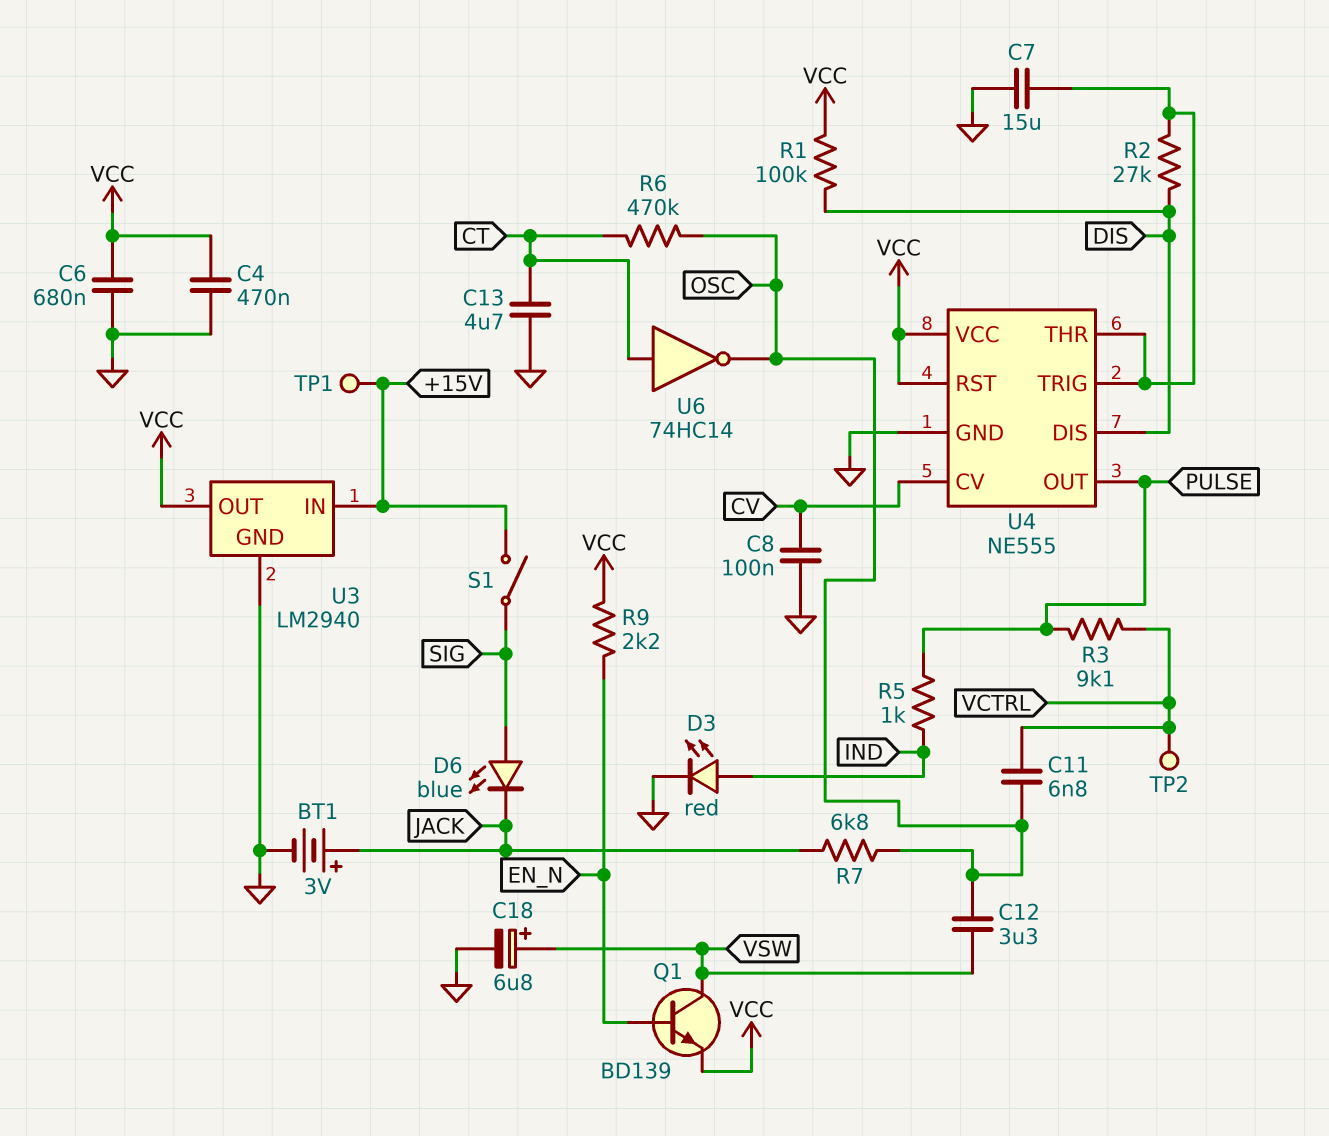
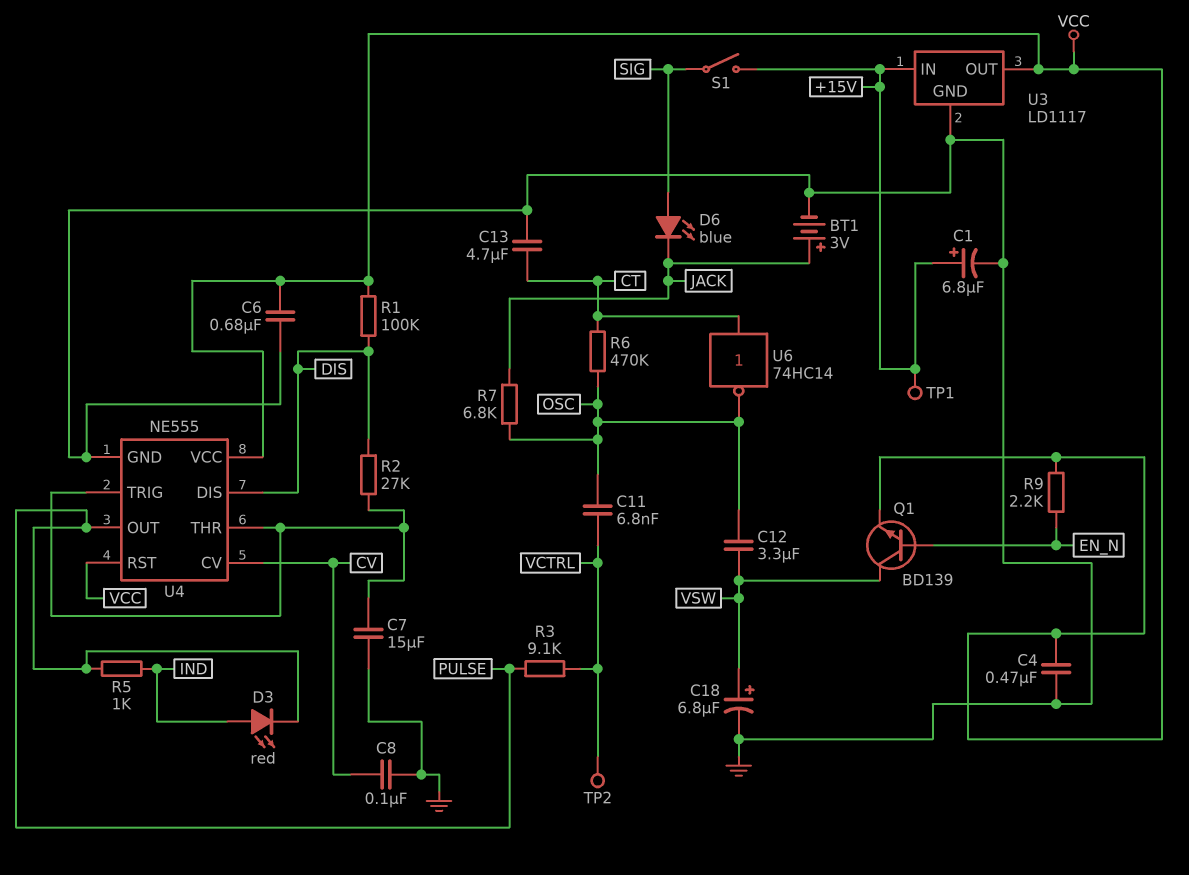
C1: none -> 6.8uF (plus +15V, minus GND)
D3: LED red (A IND, K GND) -> LED red (A IND, K PULSE)
U3: LM2940 -> LD1117

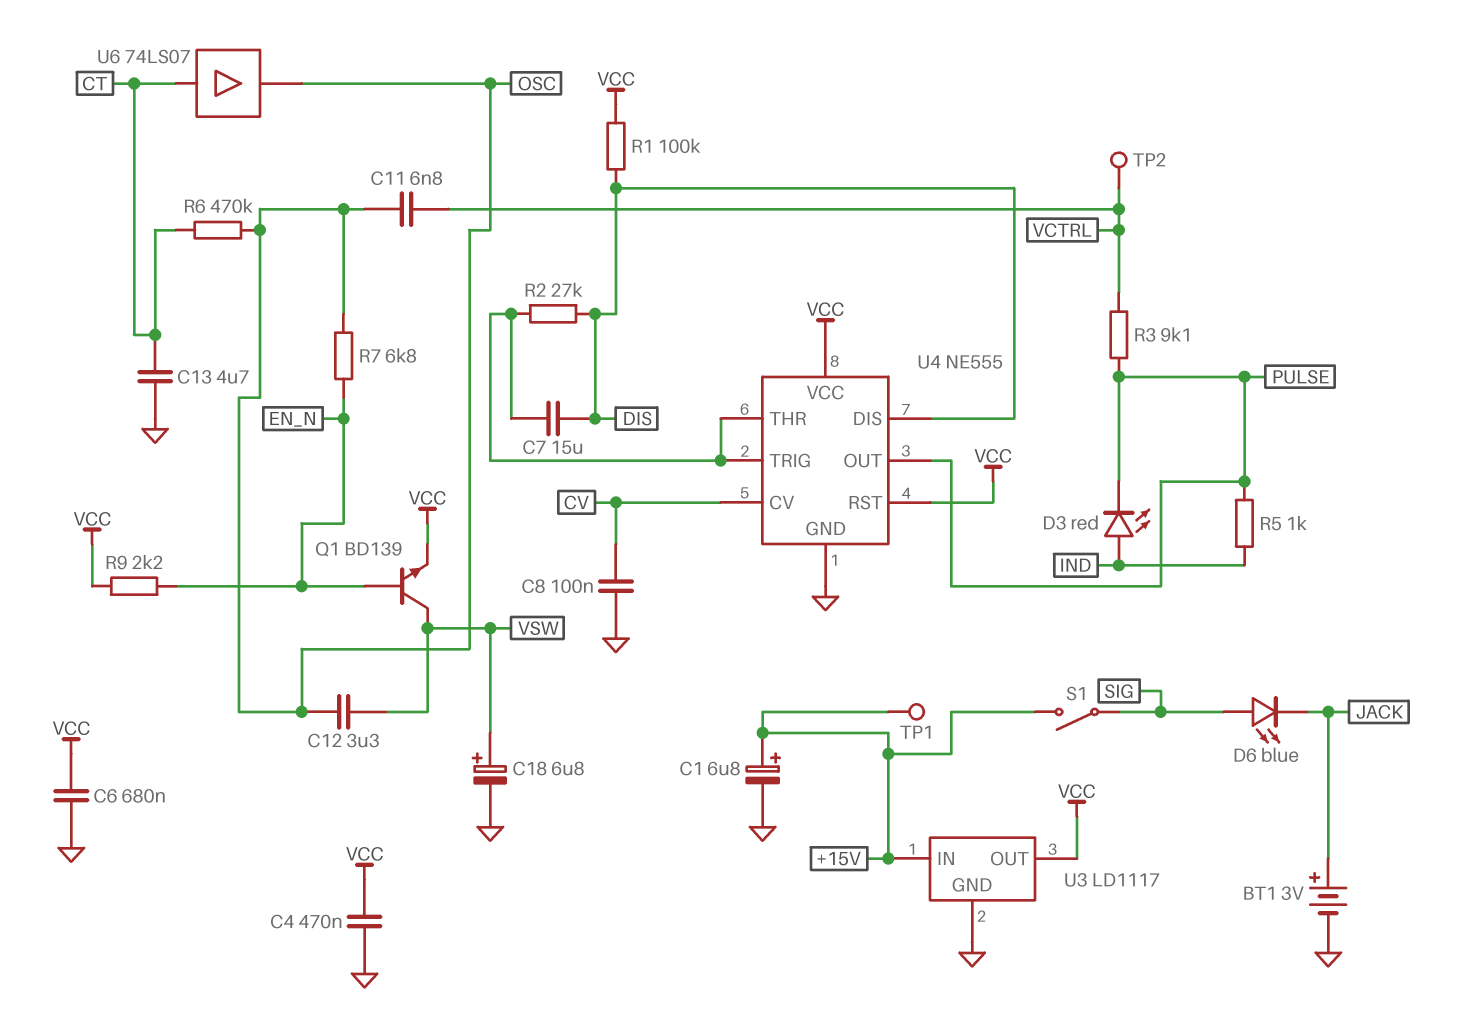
C7: 15uF (GND, U4/THR) -> 15uF (DIS, U4/THR)
R7: 6.8k (JACK, OSC) -> 6.8k (EN_N, OSC)
U6: NOT 74HC14 (in CT, out OSC) -> buffer 74LS07 (in CT, out OSC)

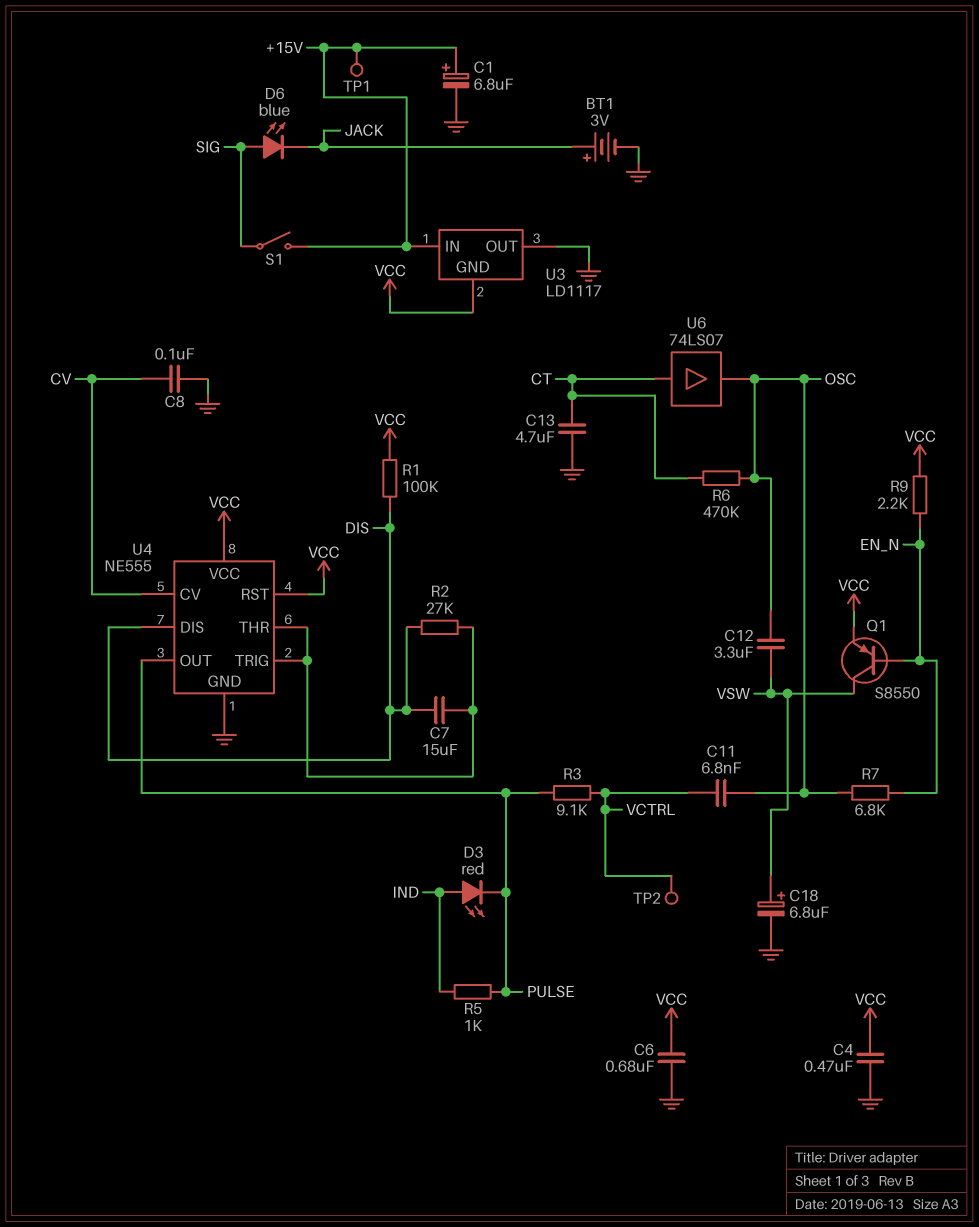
Q1: NPN BD139 (B EN_N, C VSW, E VCC) -> PNP S8550 (B EN_N, C VSW, E VCC)
U3 pin GND: GND -> VCC
U3 pin OUT: VCC -> GND

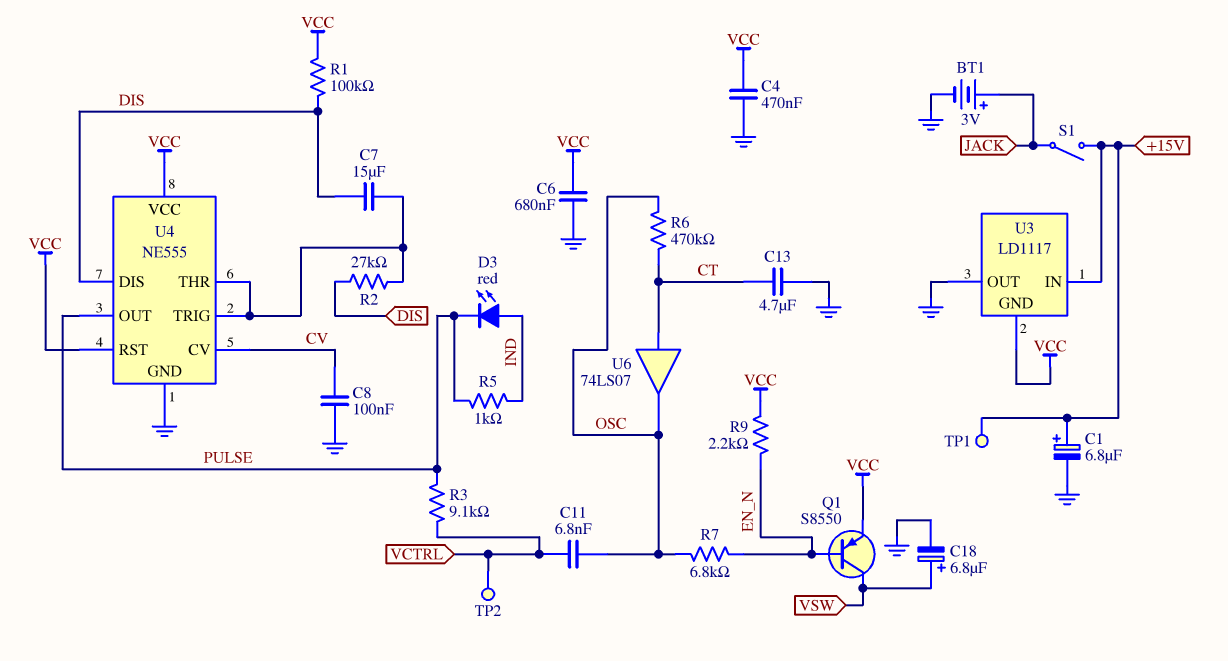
C12: 3.3uF (OSC, VSW) -> none
D6: LED blue (A SIG, K JACK) -> none
S1: switch (+15V, SIG) -> switch (+15V, JACK)

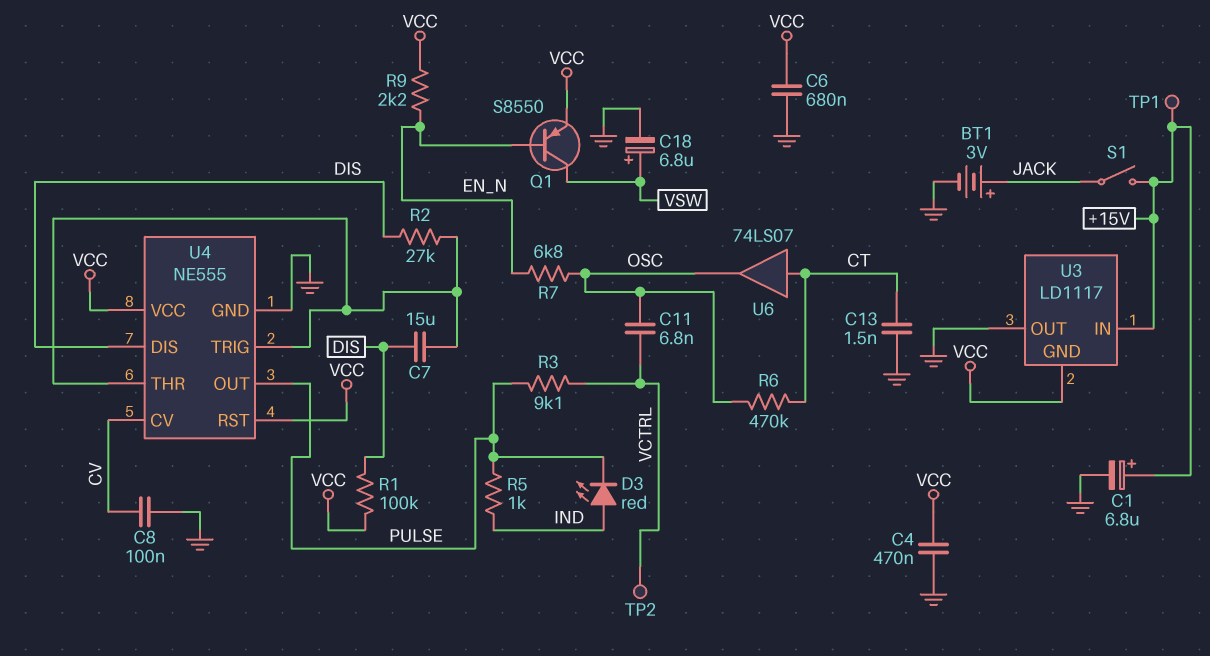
C13: 4.7uF (CT, GND) -> 1.5nF (CT, GND)

